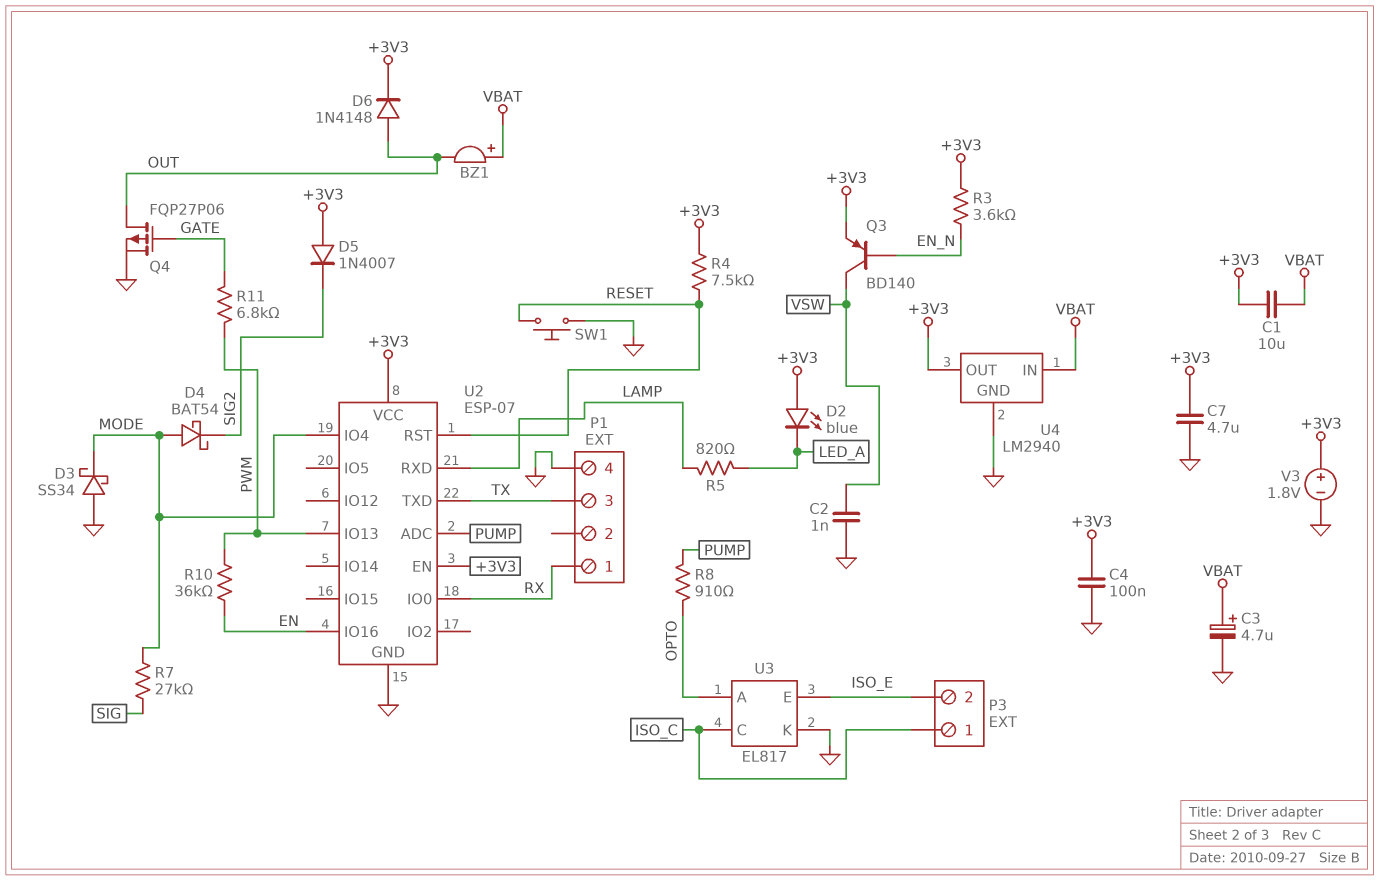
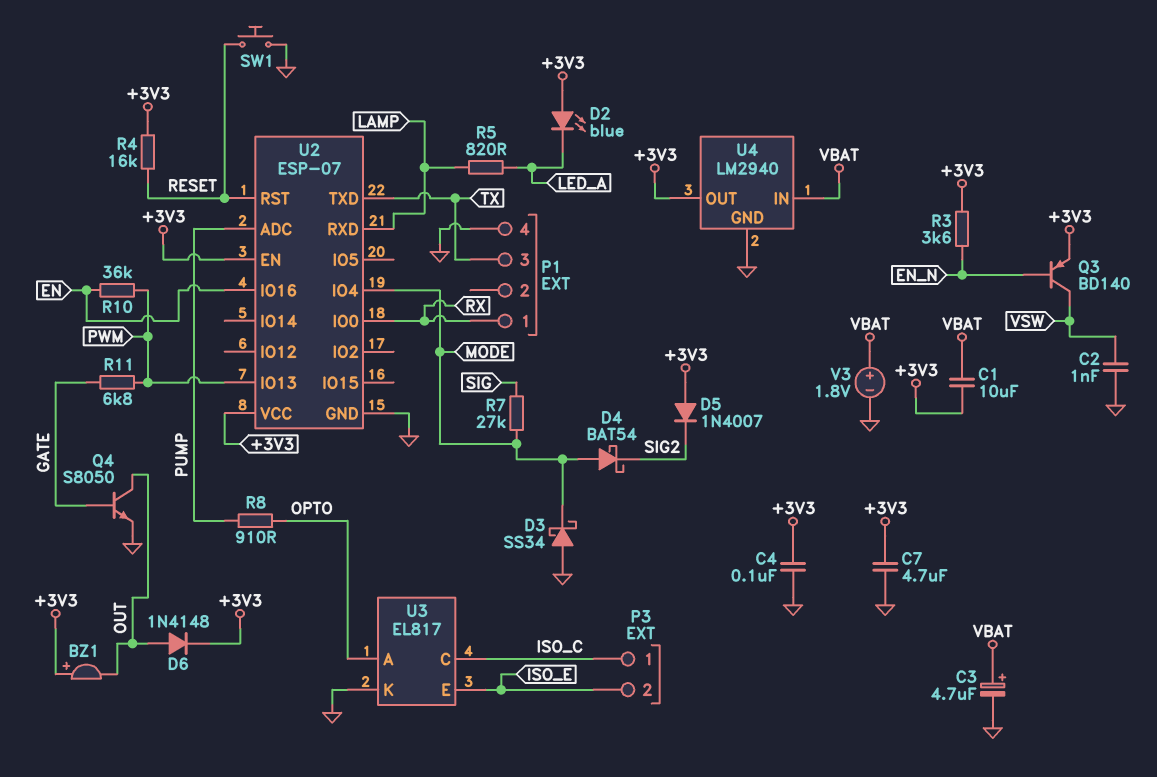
BZ1: buzzer (plus VBAT, minus OUT) -> buzzer (plus +3V3, minus OUT)
Q4: PMOS FQP27P06 (G GATE, D OUT, S GND) -> NPN S8050 (B GATE, C OUT, E GND)
R4: 7.5k (+3V3, RESET) -> 16k (+3V3, RESET)
V3: 1.8V (plus +3V3, minus GND) -> 1.8V (plus VBAT, minus GND)

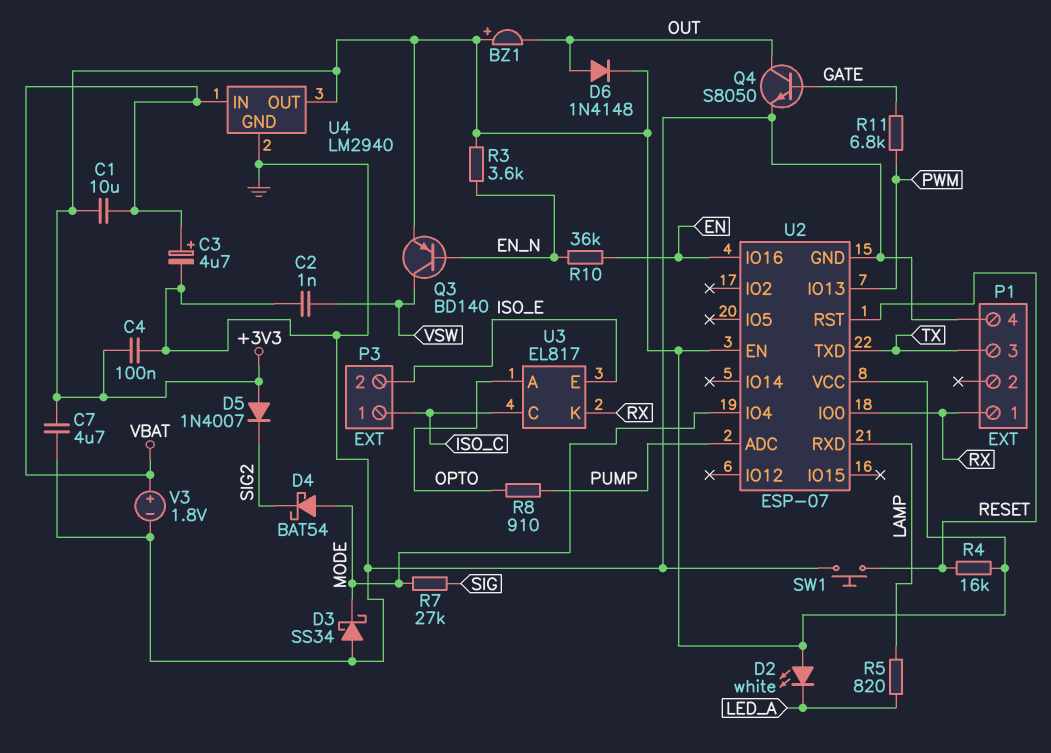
D2: LED blue (A +3V3, K LED_A) -> LED white (A +3V3, K LED_A)
R10: 36k (EN, PWM) -> 36k (EN, EN_N)
U3 pin K: GND -> RX

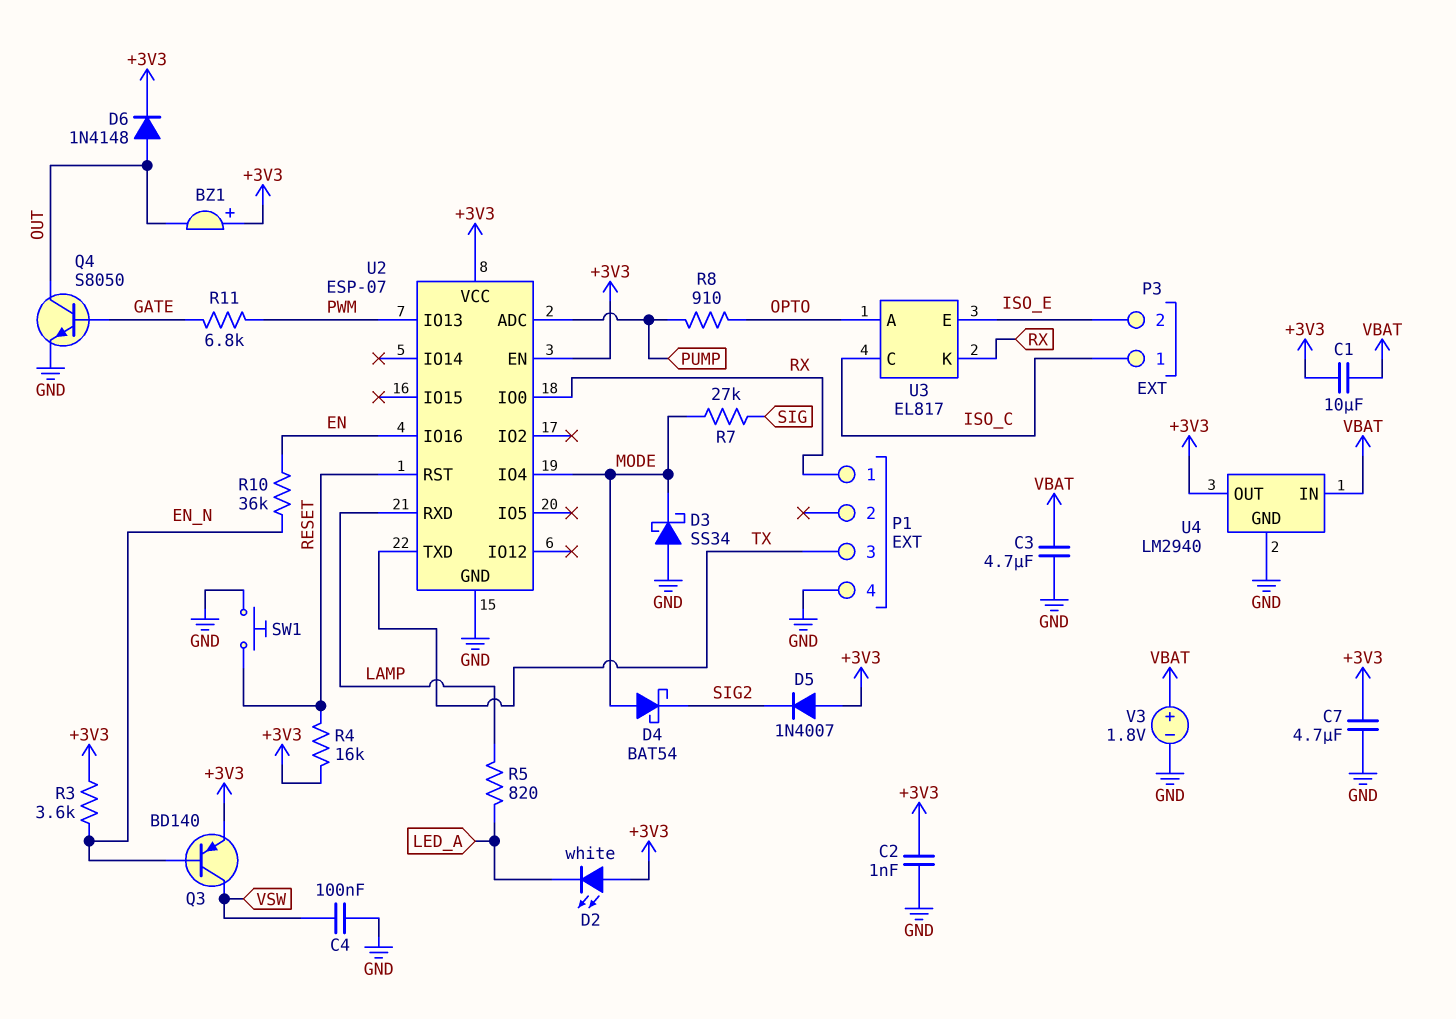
C2: 1nF (GND, VSW) -> 1nF (+3V3, GND)
C3: 4.7uF (plus VBAT, minus GND) -> 4.7uF (GND, VBAT)
C4: 100nF (+3V3, GND) -> 100nF (GND, VSW)

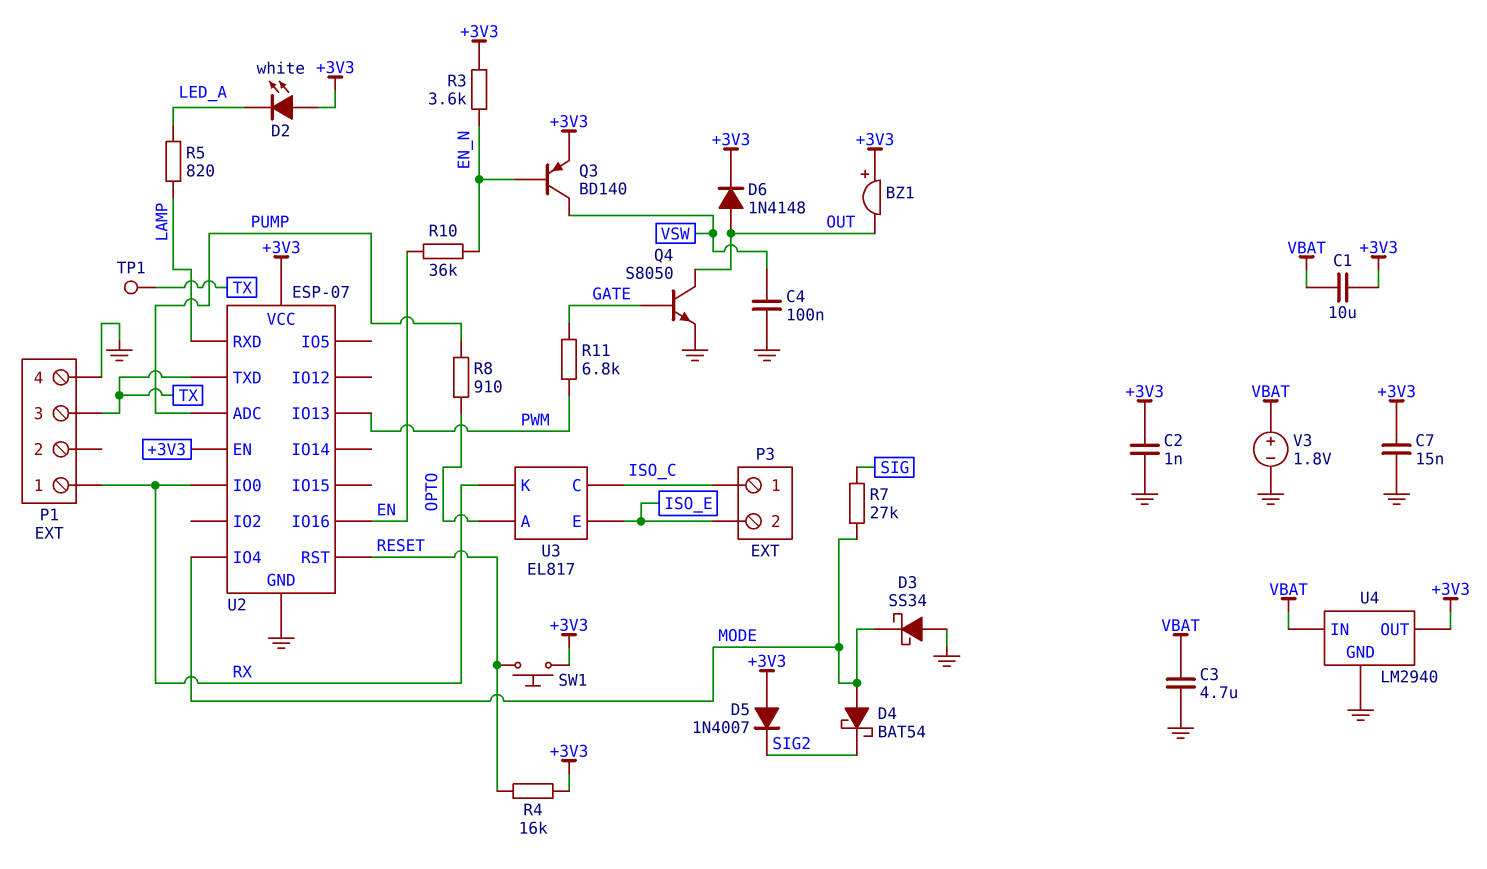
C7: 4.7uF (+3V3, GND) -> 15nF (+3V3, GND)
SW1: button (GND, RESET) -> button (+3V3, RESET)
TP1: none -> test point (TX)

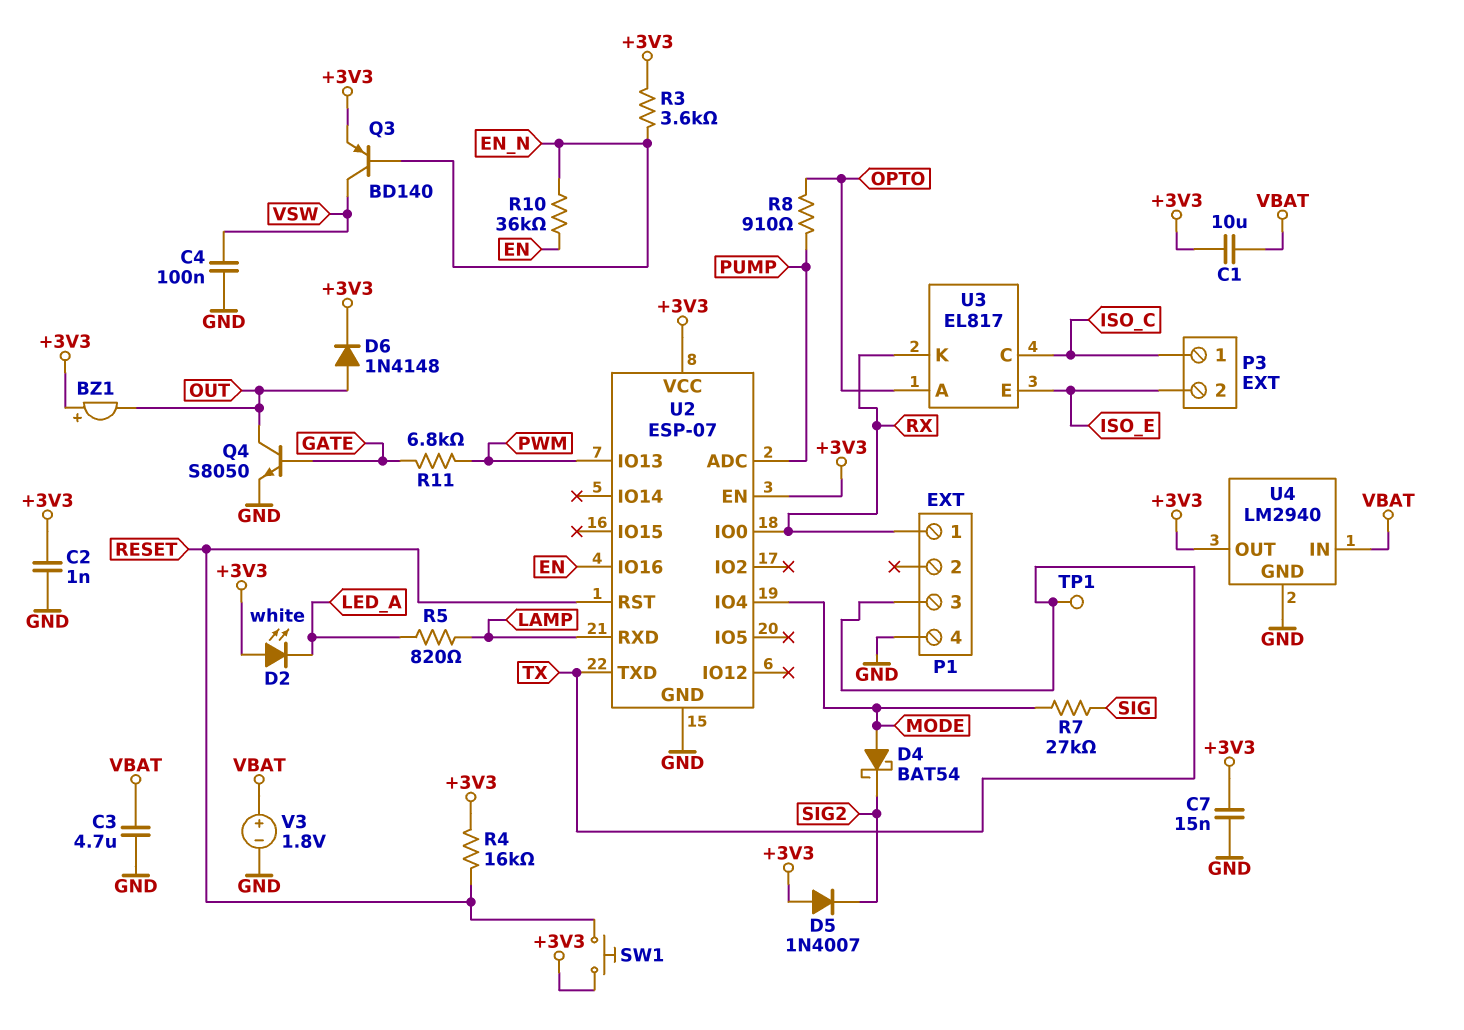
D3: schottky SS34 (A GND, K MODE) -> none

